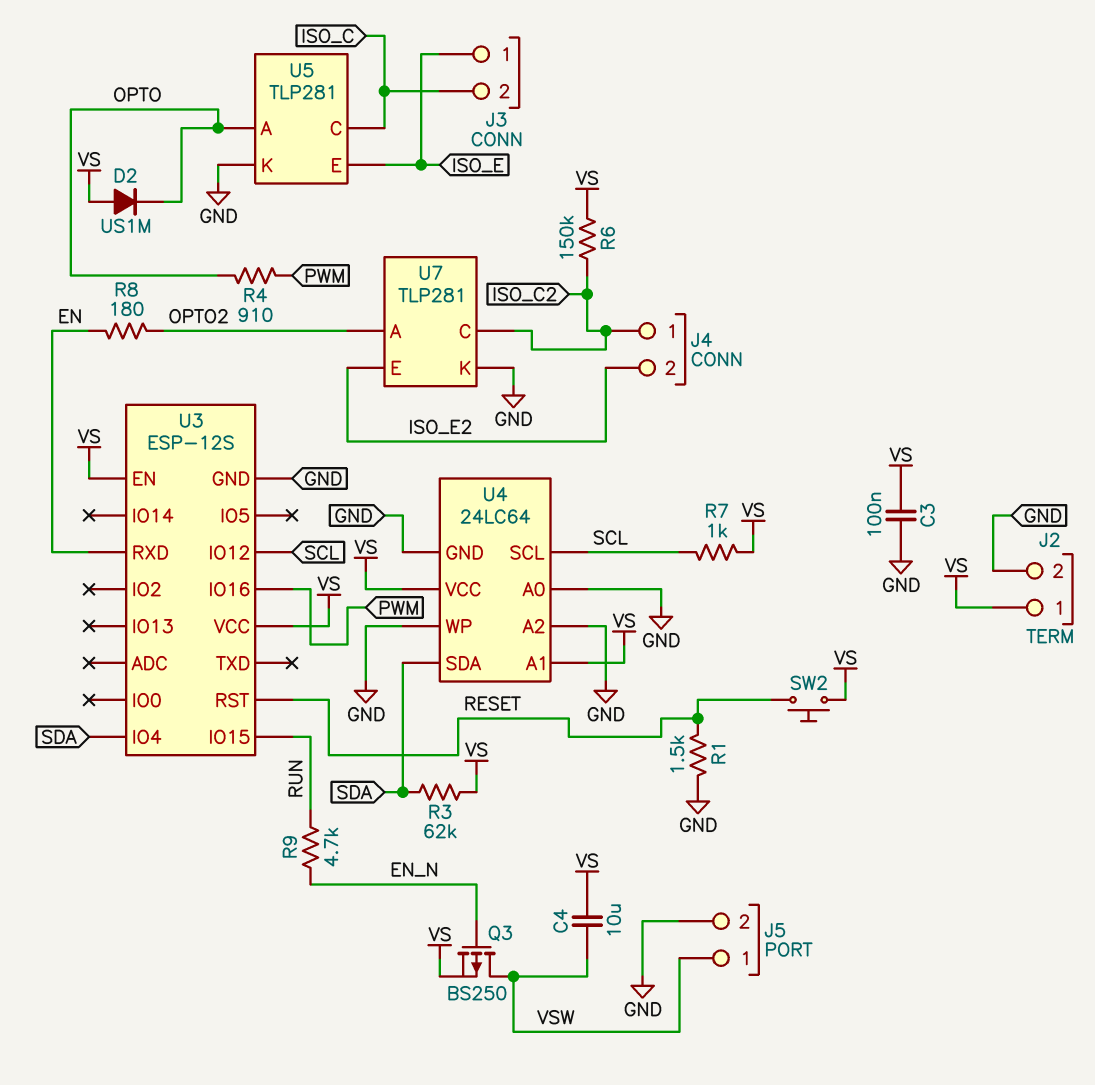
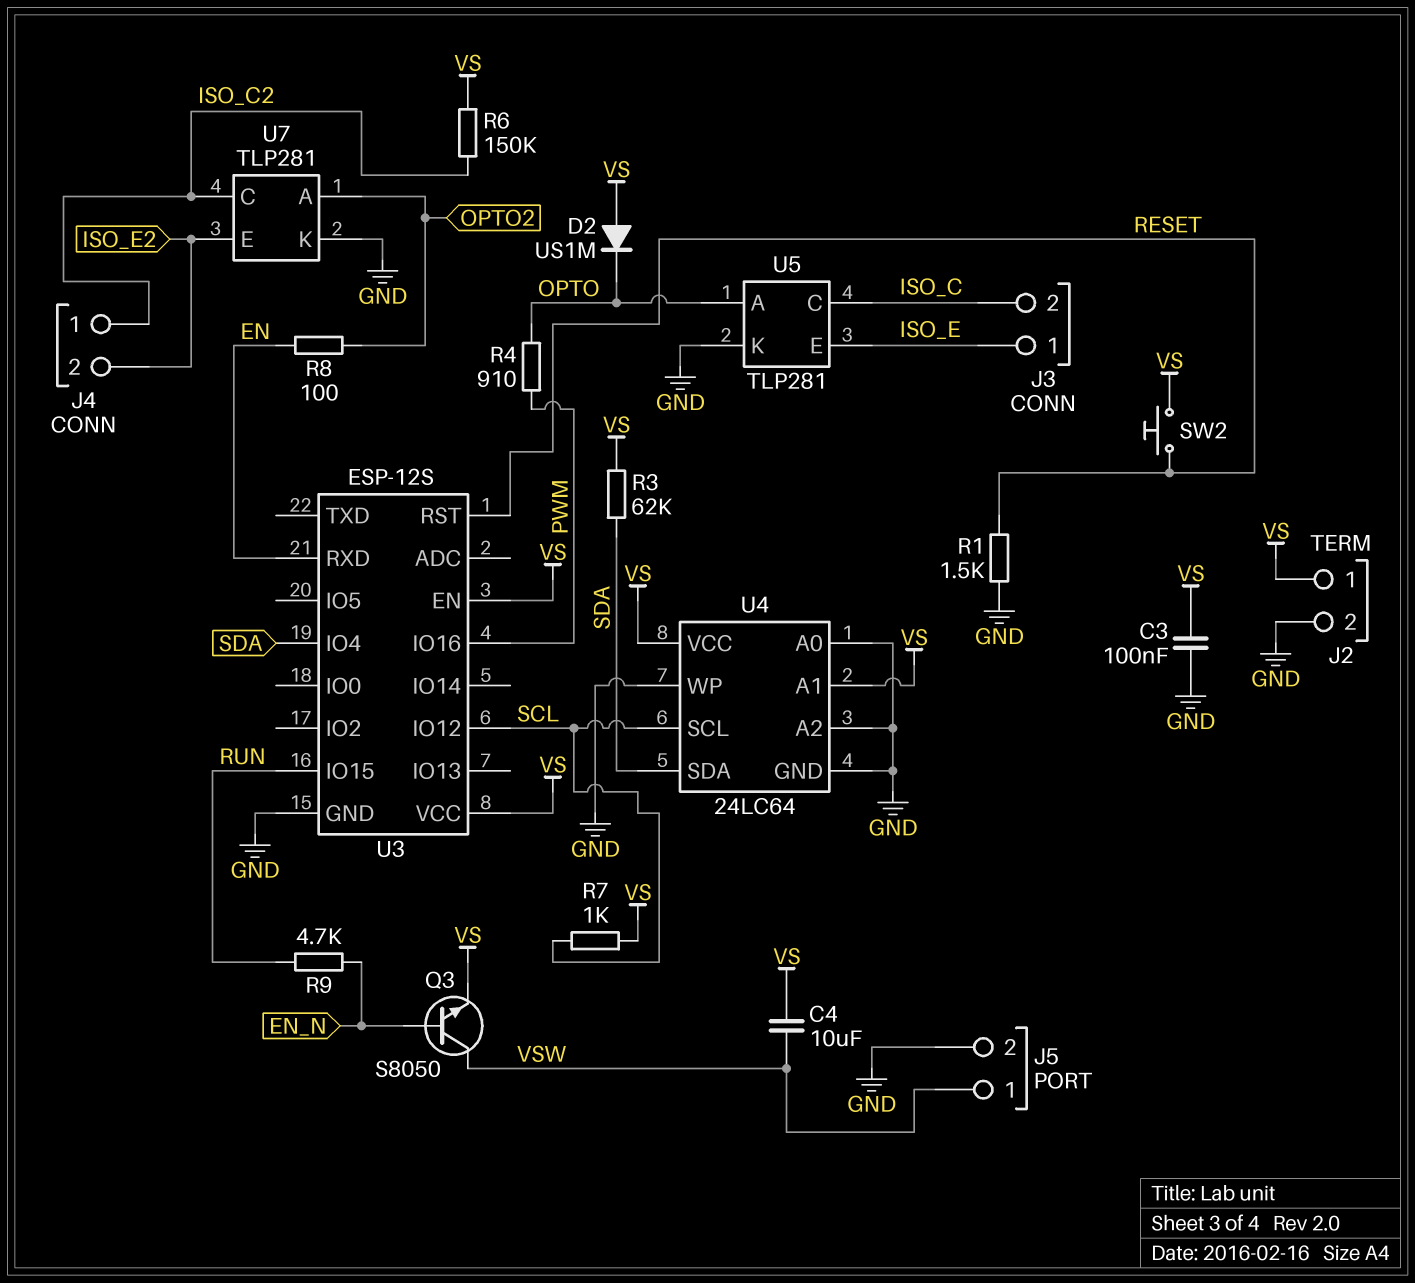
Q3: PMOS BS250 (G EN_N, D VSW, S VS) -> NPN S8050 (B EN_N, C VSW, E VS)
R8: 180 (EN, OPTO2) -> 100 (EN, OPTO2)

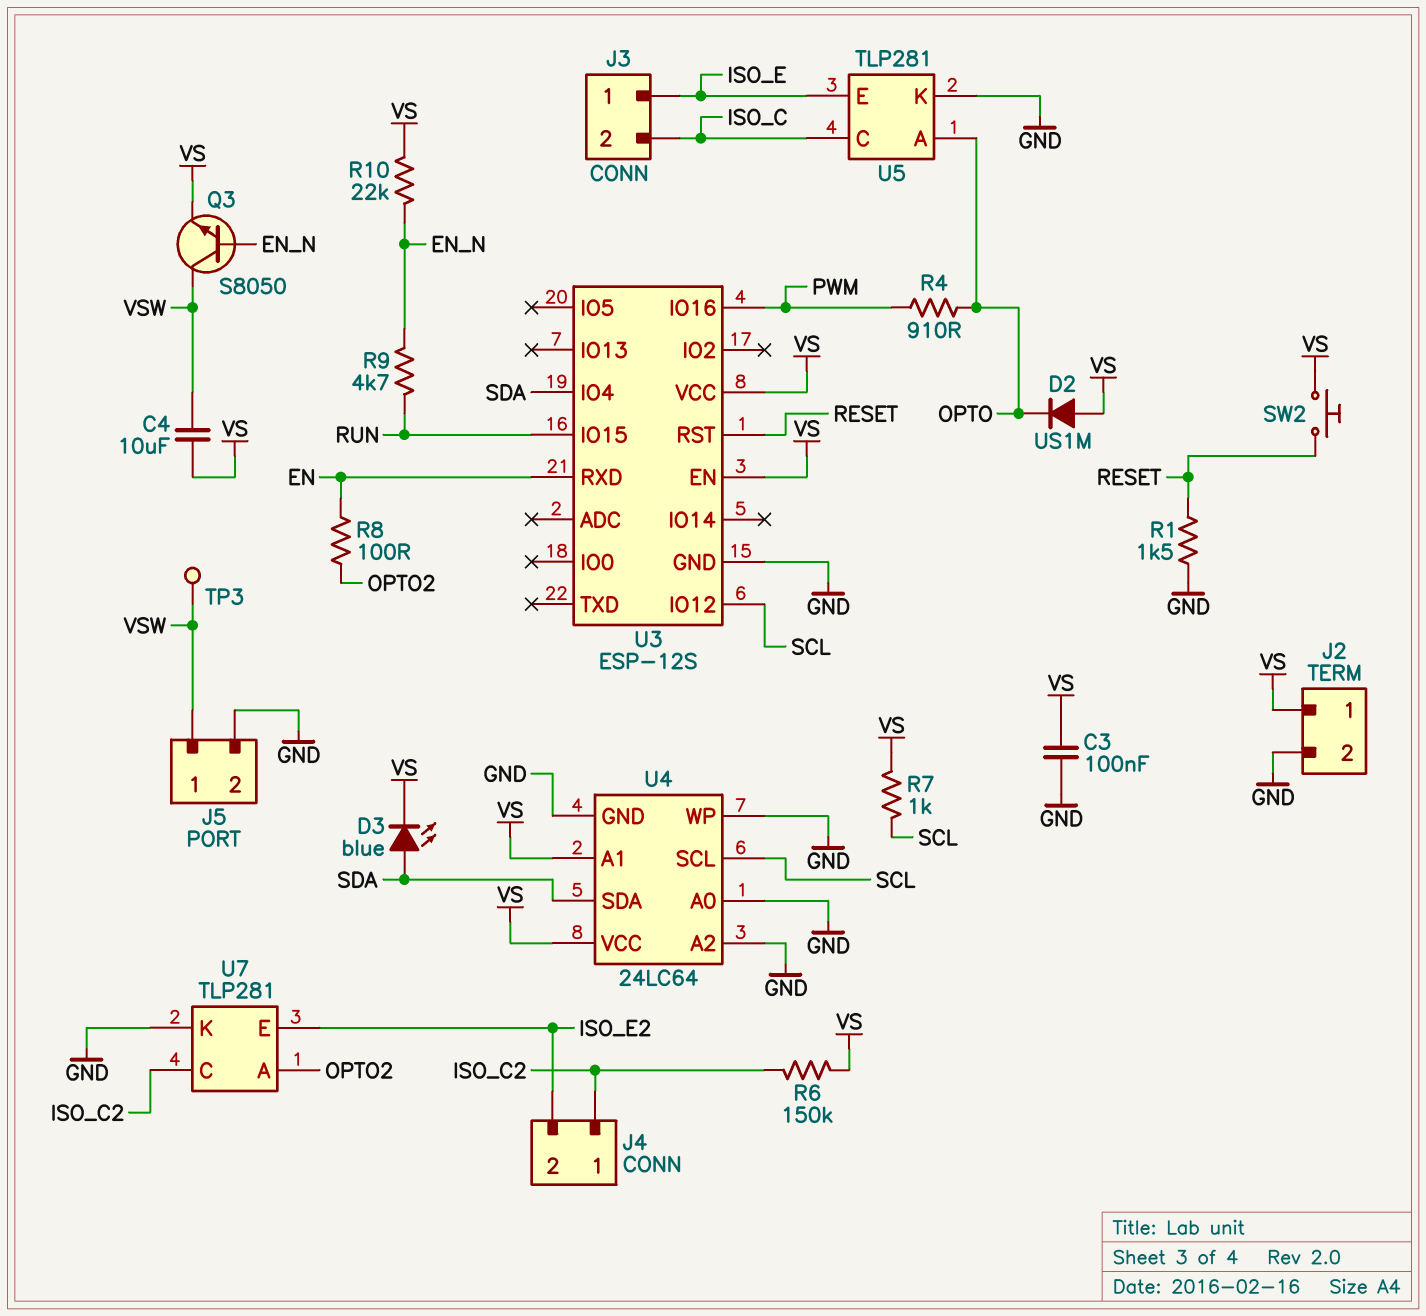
D3: none -> LED blue (A SDA, K VS)
R3: 62k (SDA, VS) -> none
R10: none -> 22k (EN_N, VS)
TP3: none -> test point (VSW)

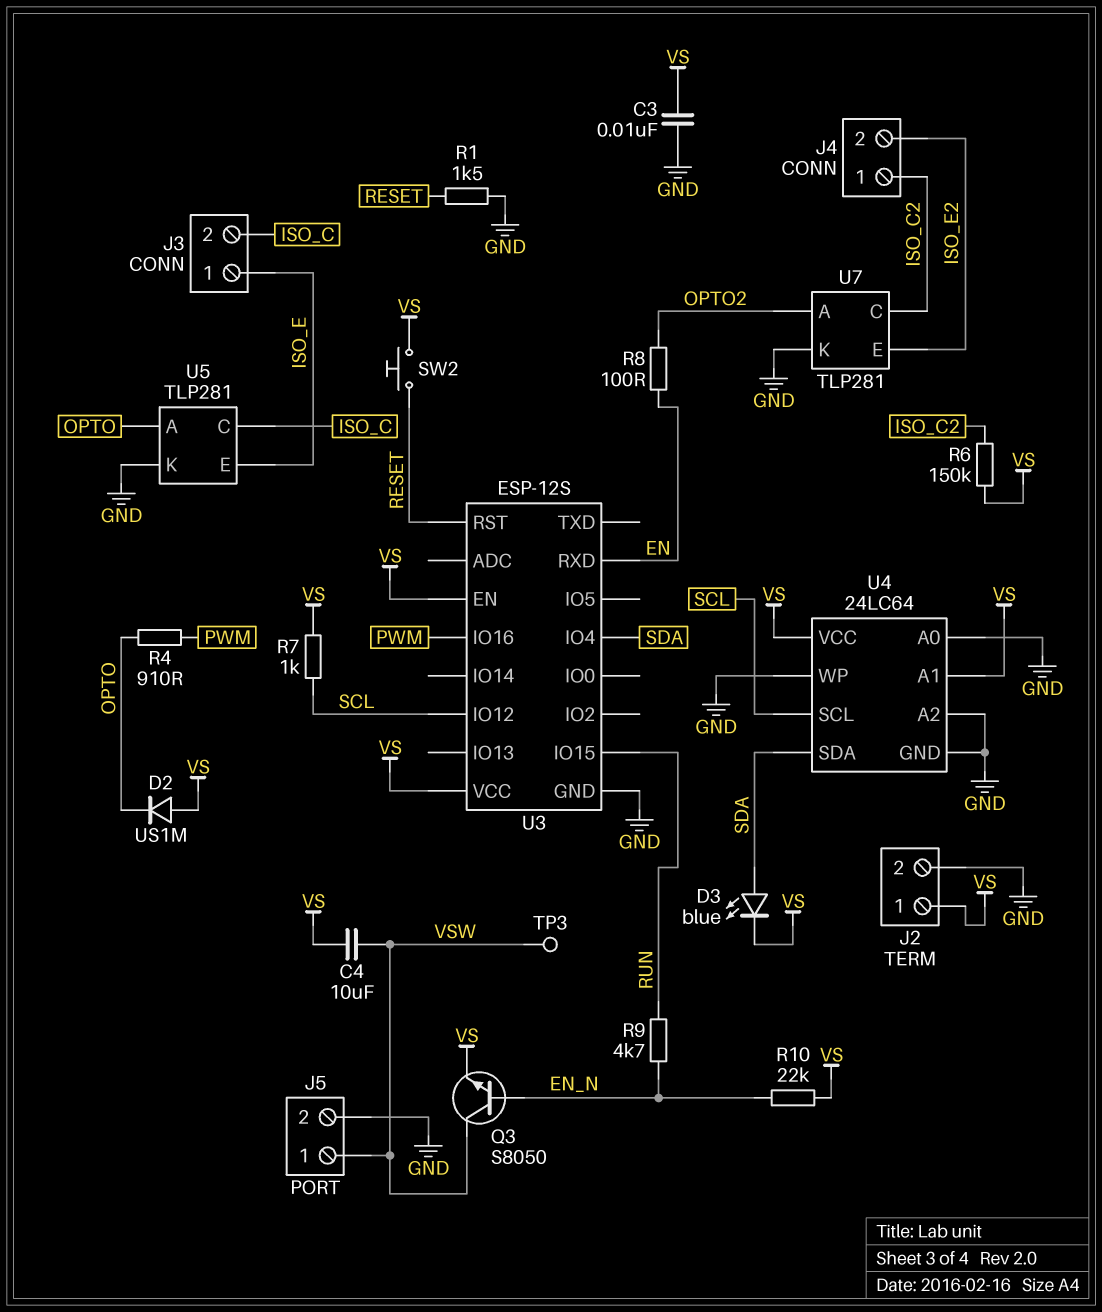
C3: 100nF (GND, VS) -> 10nF (GND, VS)

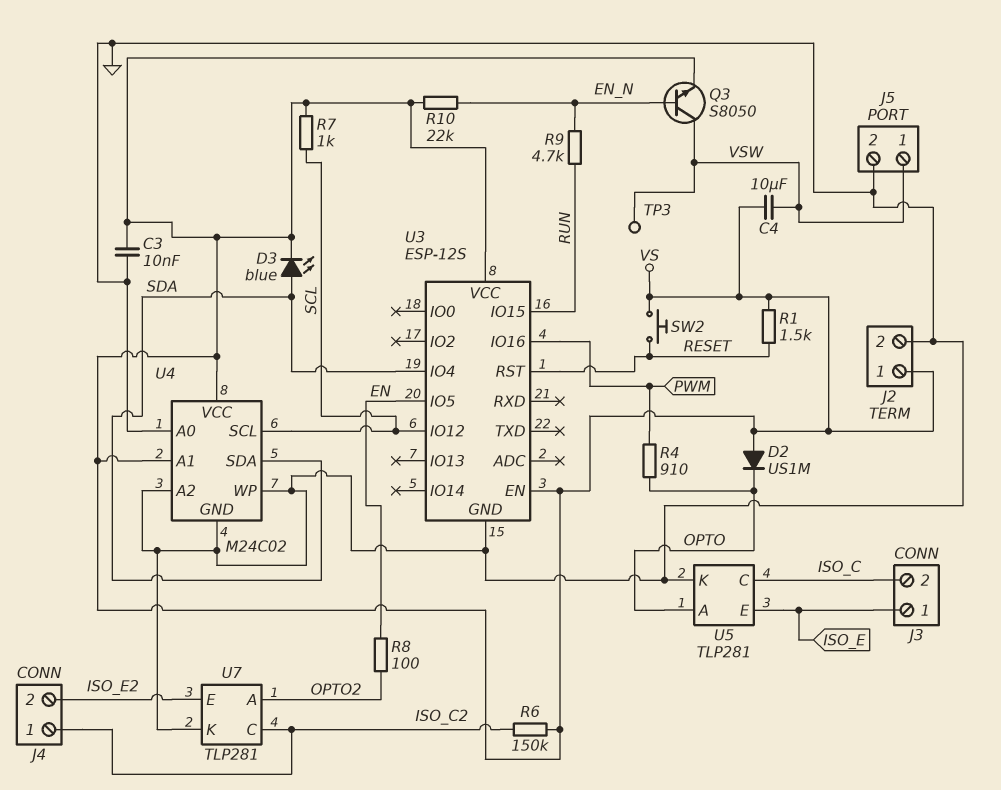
R1: 1.5k (GND, RESET) -> 1.5k (RESET, VS)
U3 pin IO5: none -> EN
U3 pin RXD: EN -> none
U4: 24LC64 -> M24C02

